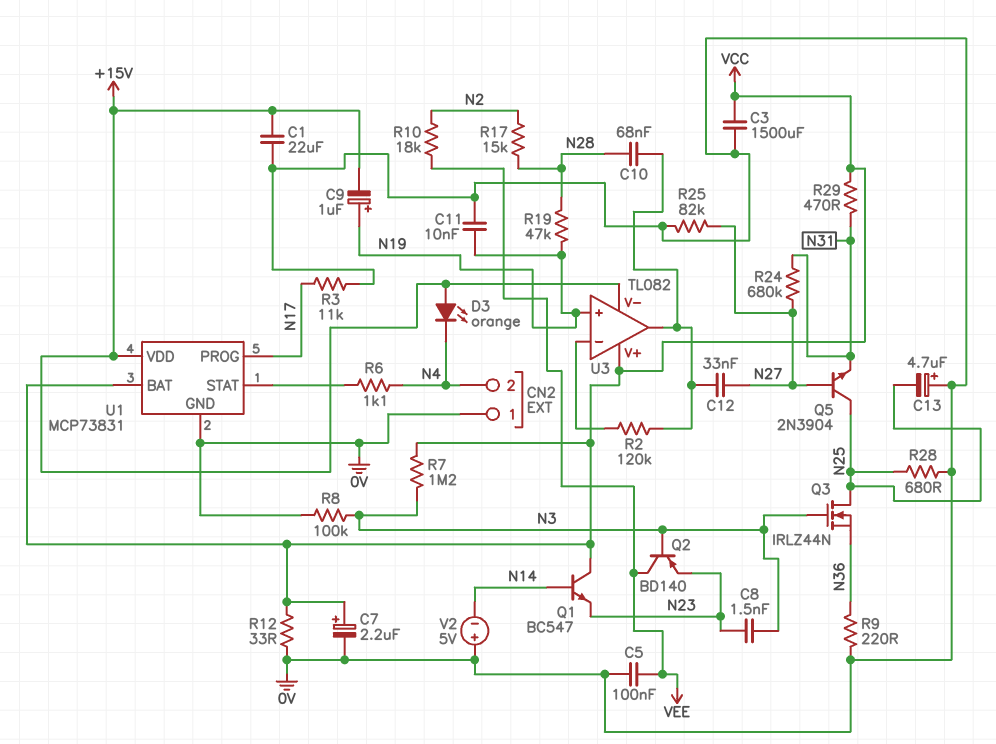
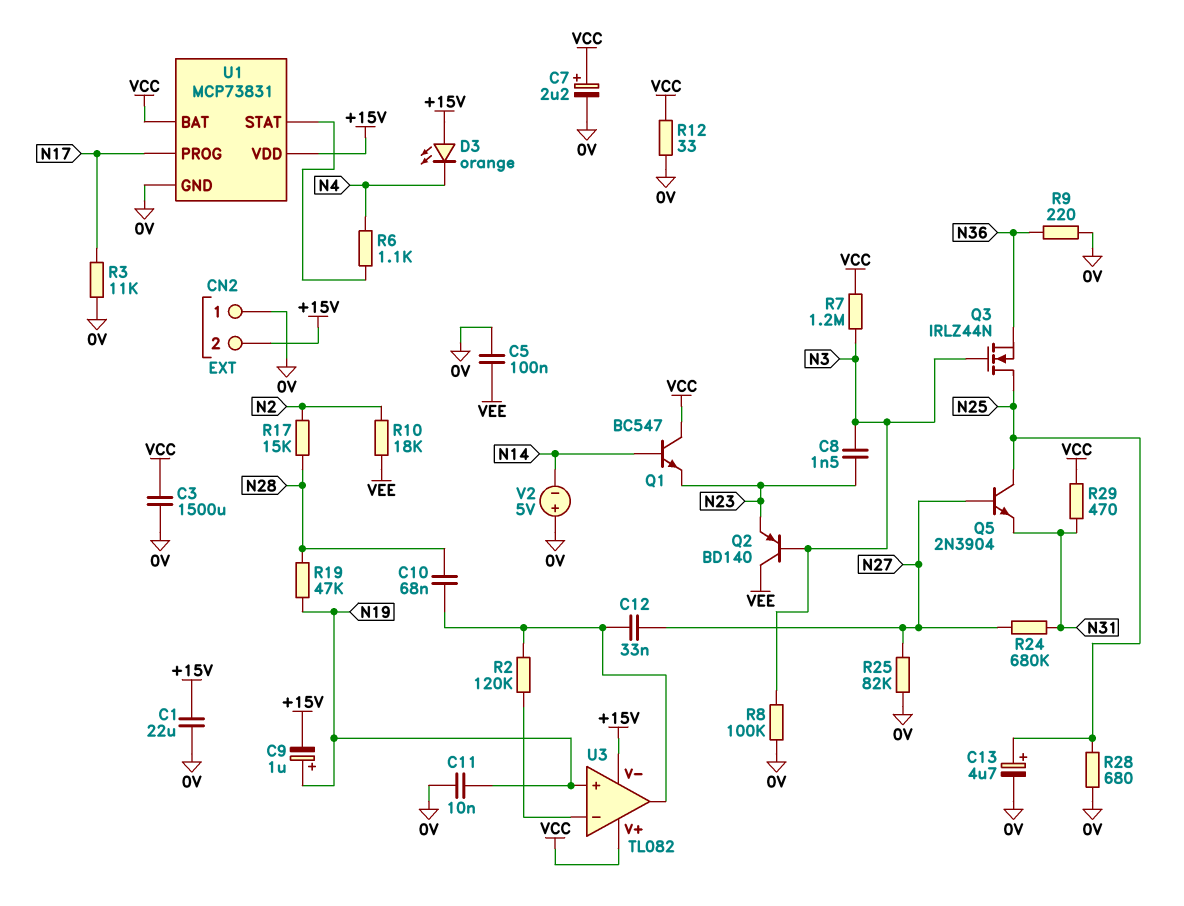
C13: 4.7uF (plus 0V, minus N25) -> 4.7uF (plus N25, minus 0V)
CN2 pin 2: N4 -> +15V

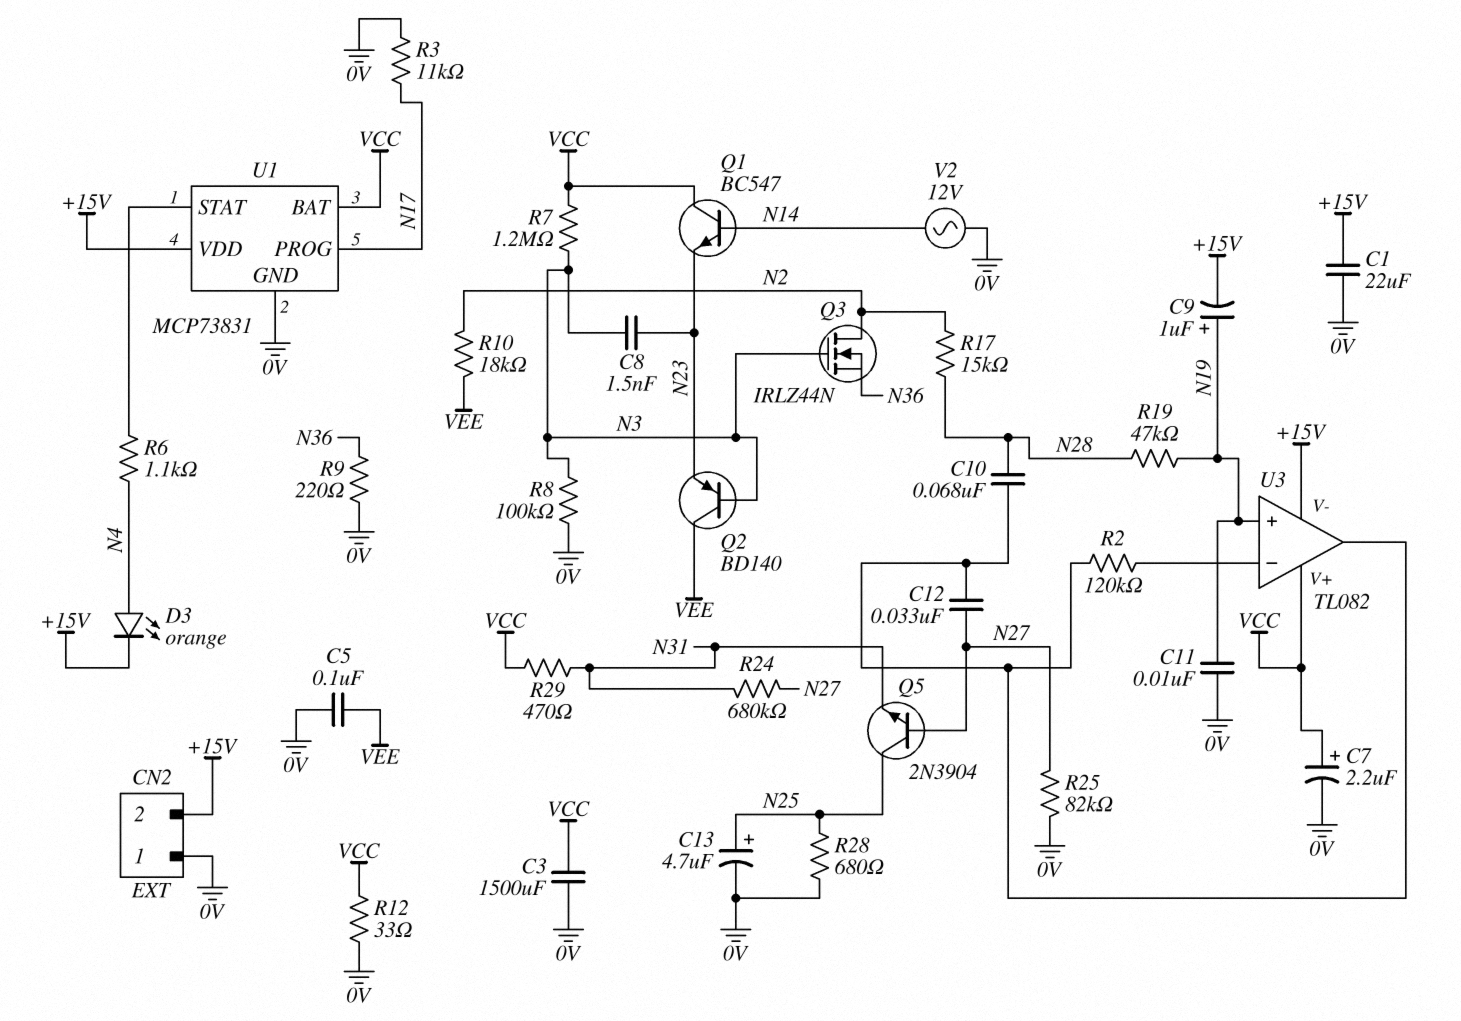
D3: LED orange (A +15V, K N4) -> LED orange (A N4, K +15V)
Q3: NMOS IRLZ44N (G N3, D N25, S N36) -> NMOS IRLZ44N (G N3, D N2, S N36)
V2: 5V (plus 0V, minus N14) -> AC 12V (0V, N14)

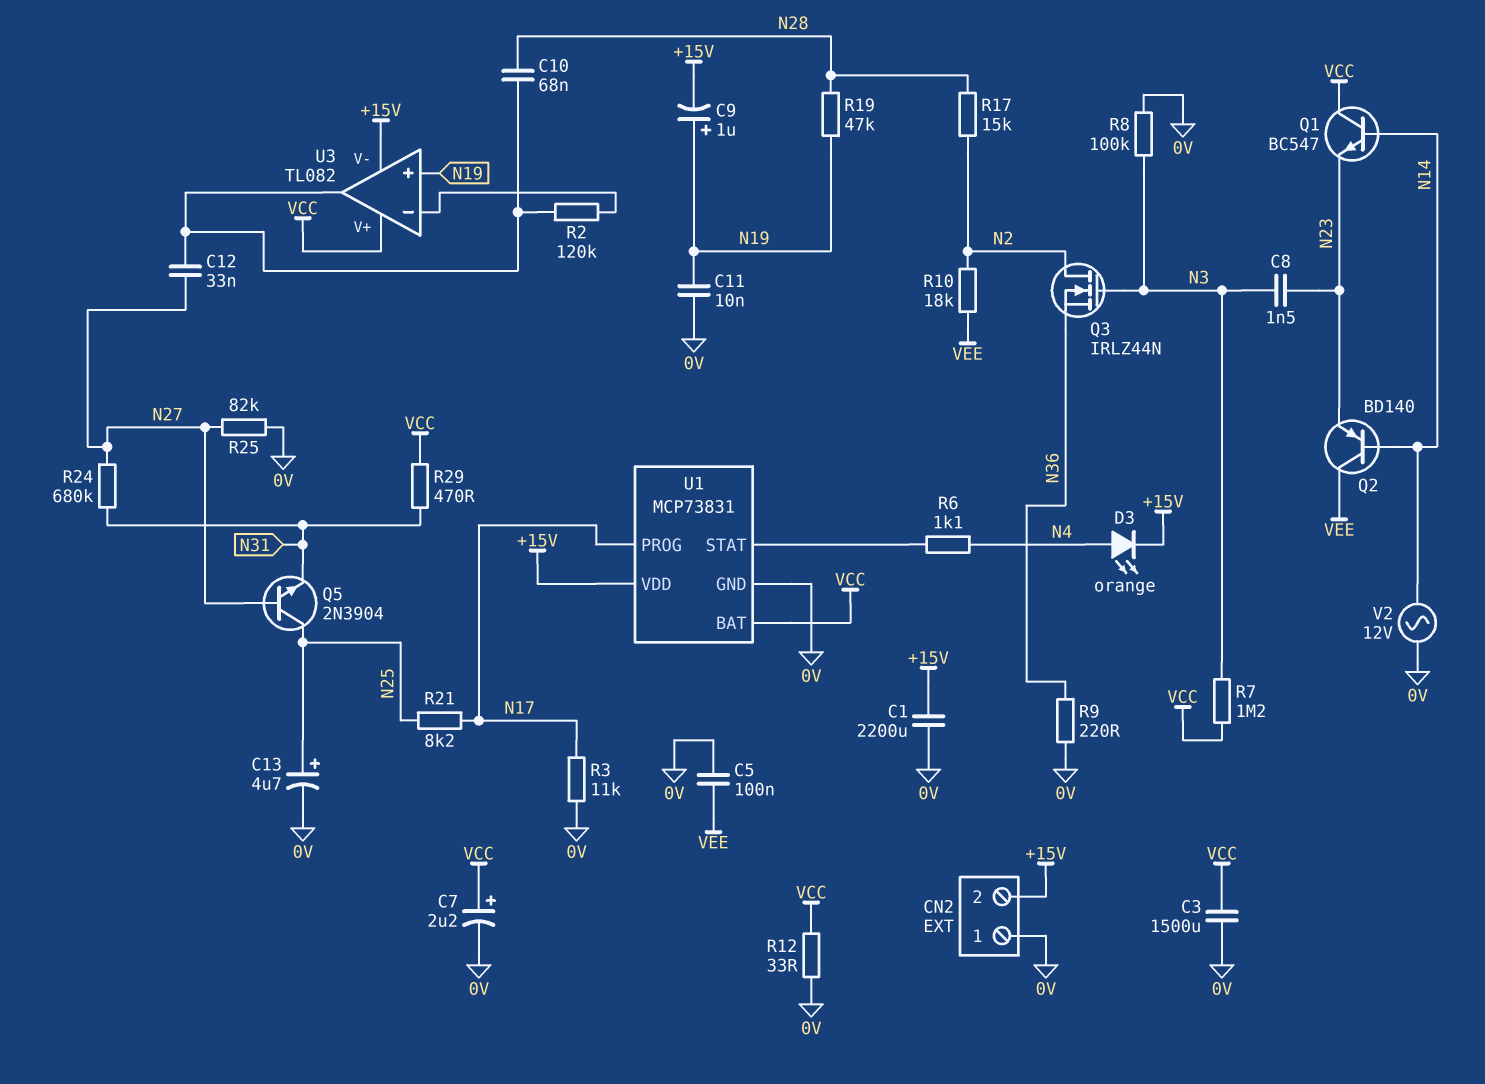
C1: 22uF (+15V, 0V) -> 2200uF (+15V, 0V)
Q2: PNP BD140 (B N3, C VEE, E N23) -> PNP BD140 (B N14, C VEE, E N23)
R21: none -> 8.2k (N17, N25)
R28: 680 (0V, N25) -> none

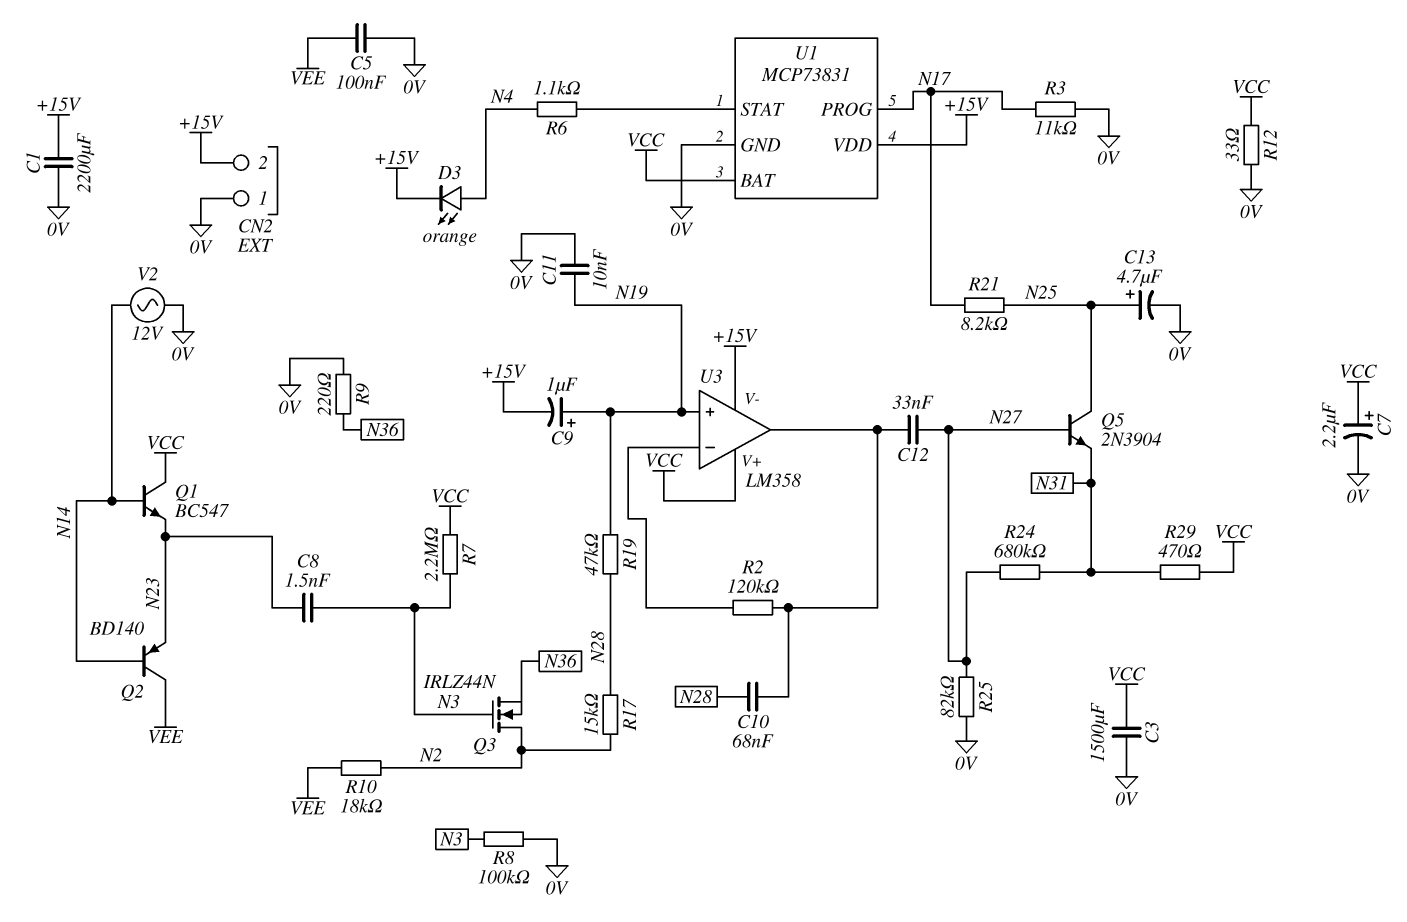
R7: 1.2M (N3, VCC) -> 2.2M (N3, VCC)
U3: TL082 -> LM358

